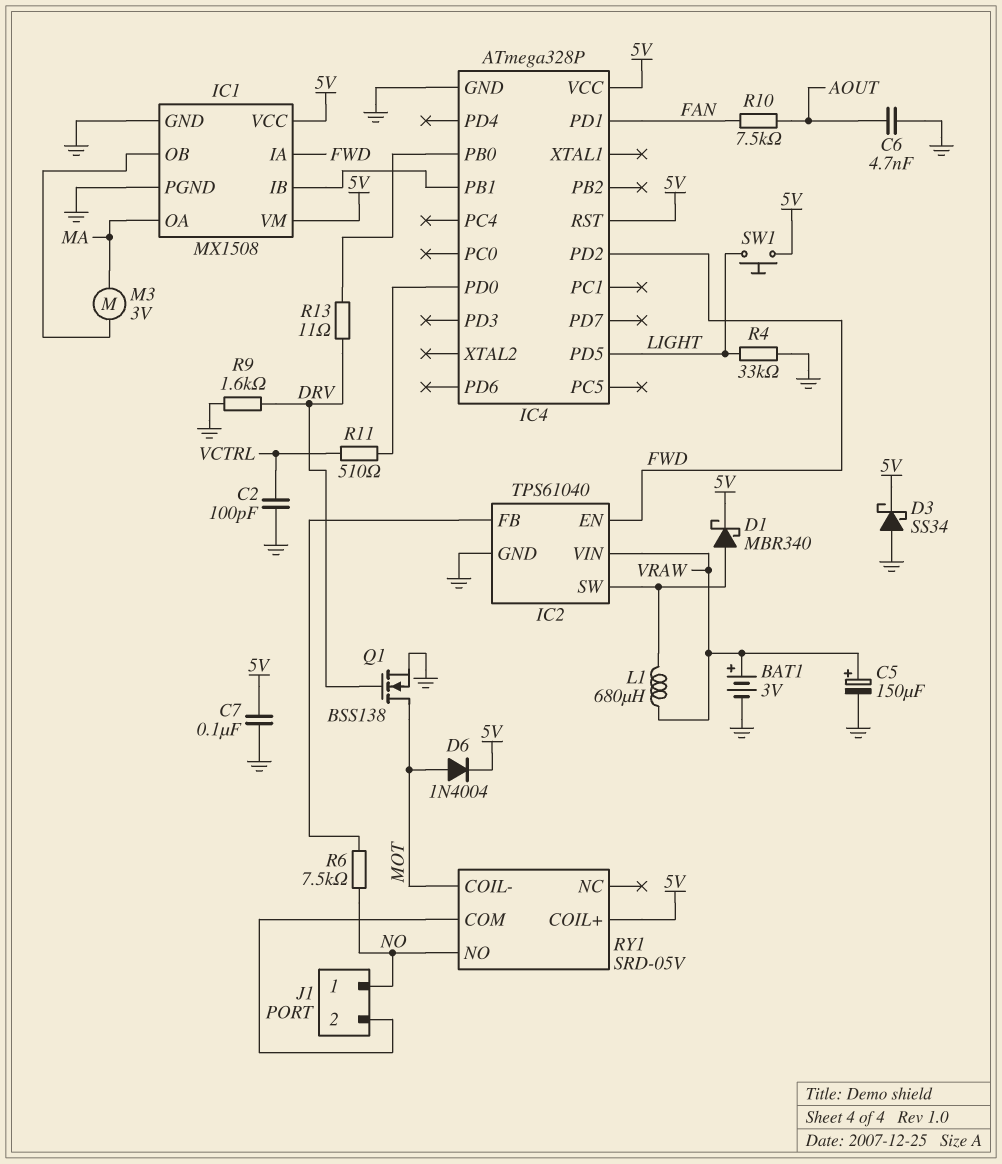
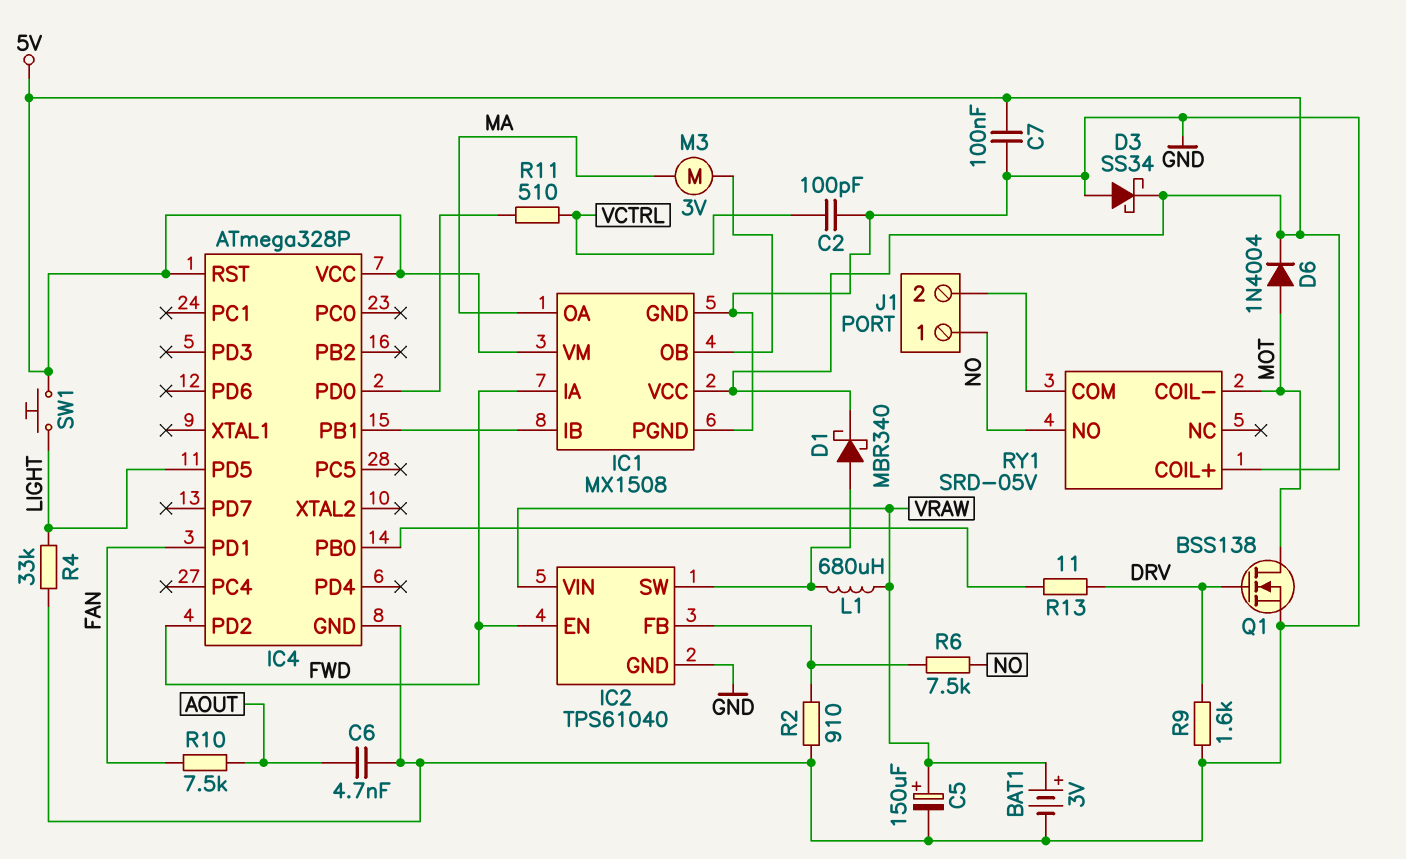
R2: none -> 910 (GND, IC2/FB)

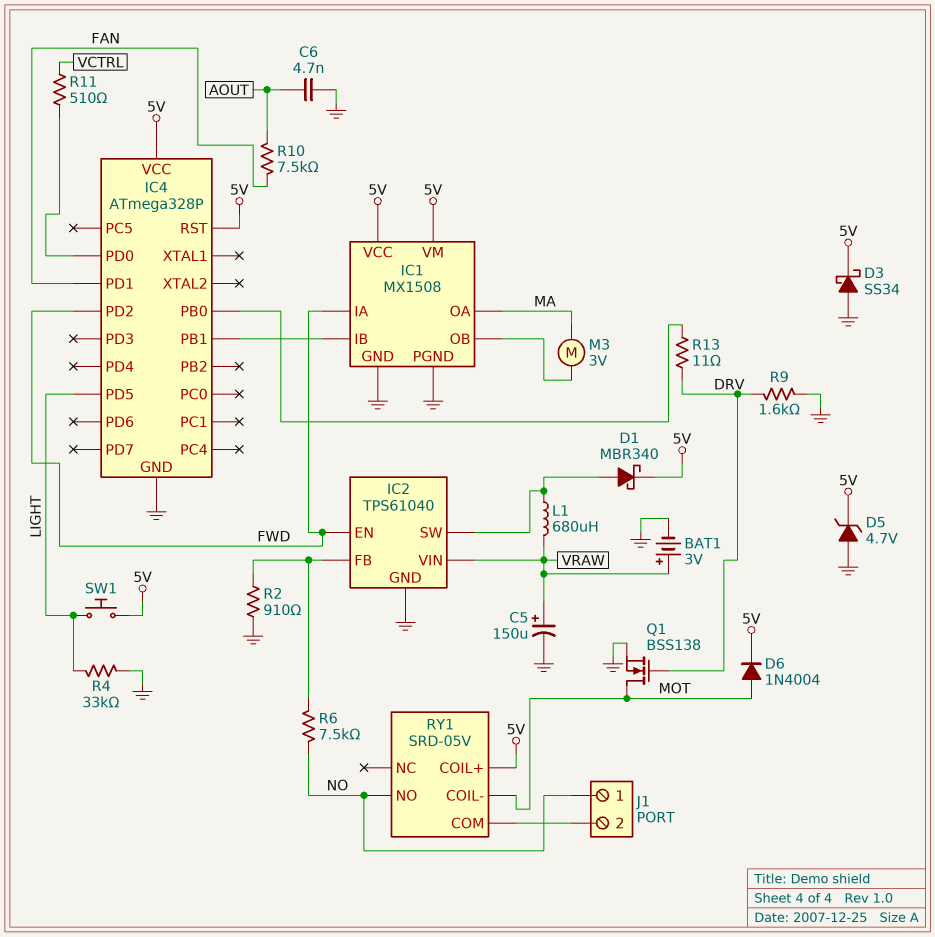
C2: 100pF (GND, VCTRL) -> none
C7: 100nF (5V, GND) -> none
D5: none -> zener 4.7V (A GND, K 5V)

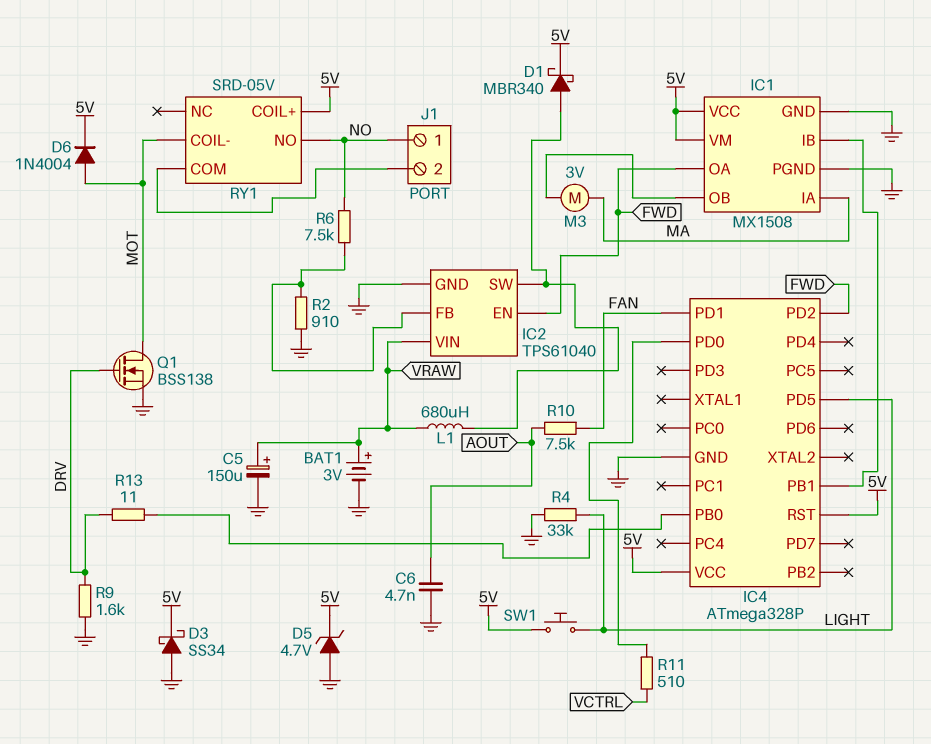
IC1 pin IA: FWD -> MA
IC1 pin OA: MA -> FWD

